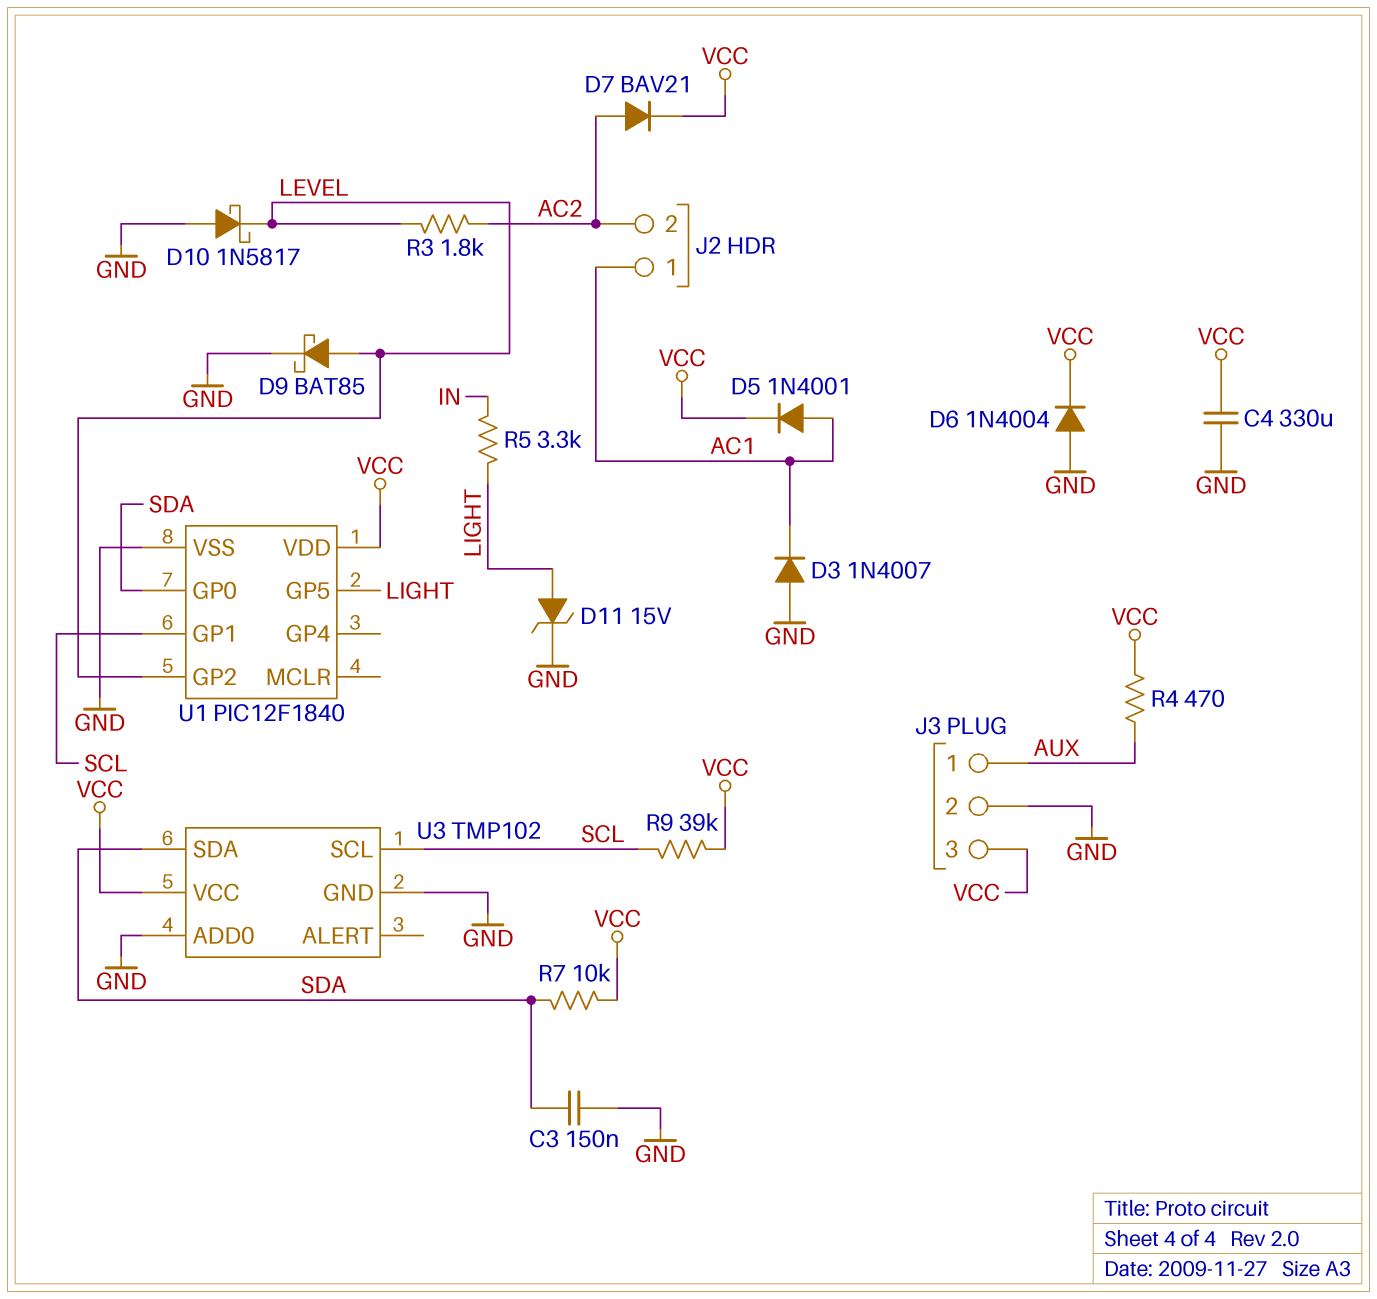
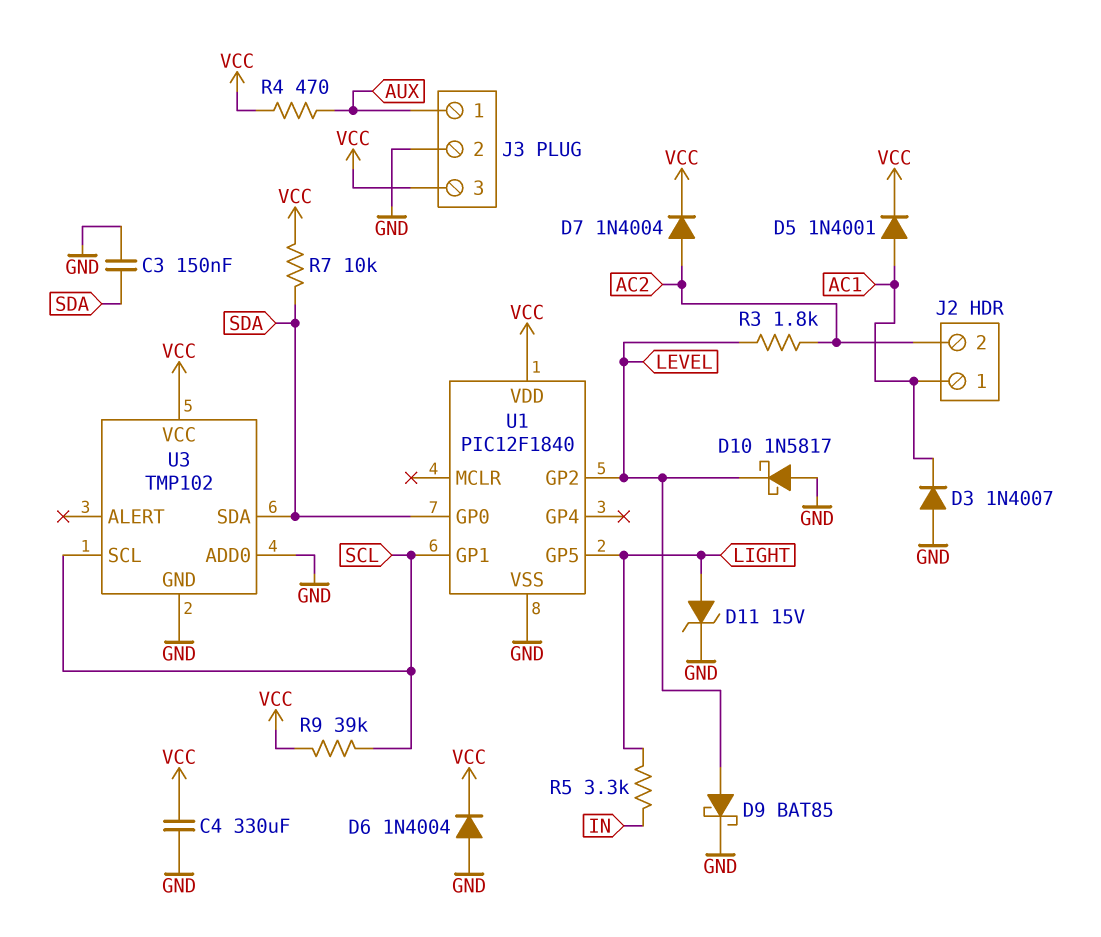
D7: diode BAV21 (A AC2, K VCC) -> diode 1N4004 (A AC2, K VCC)

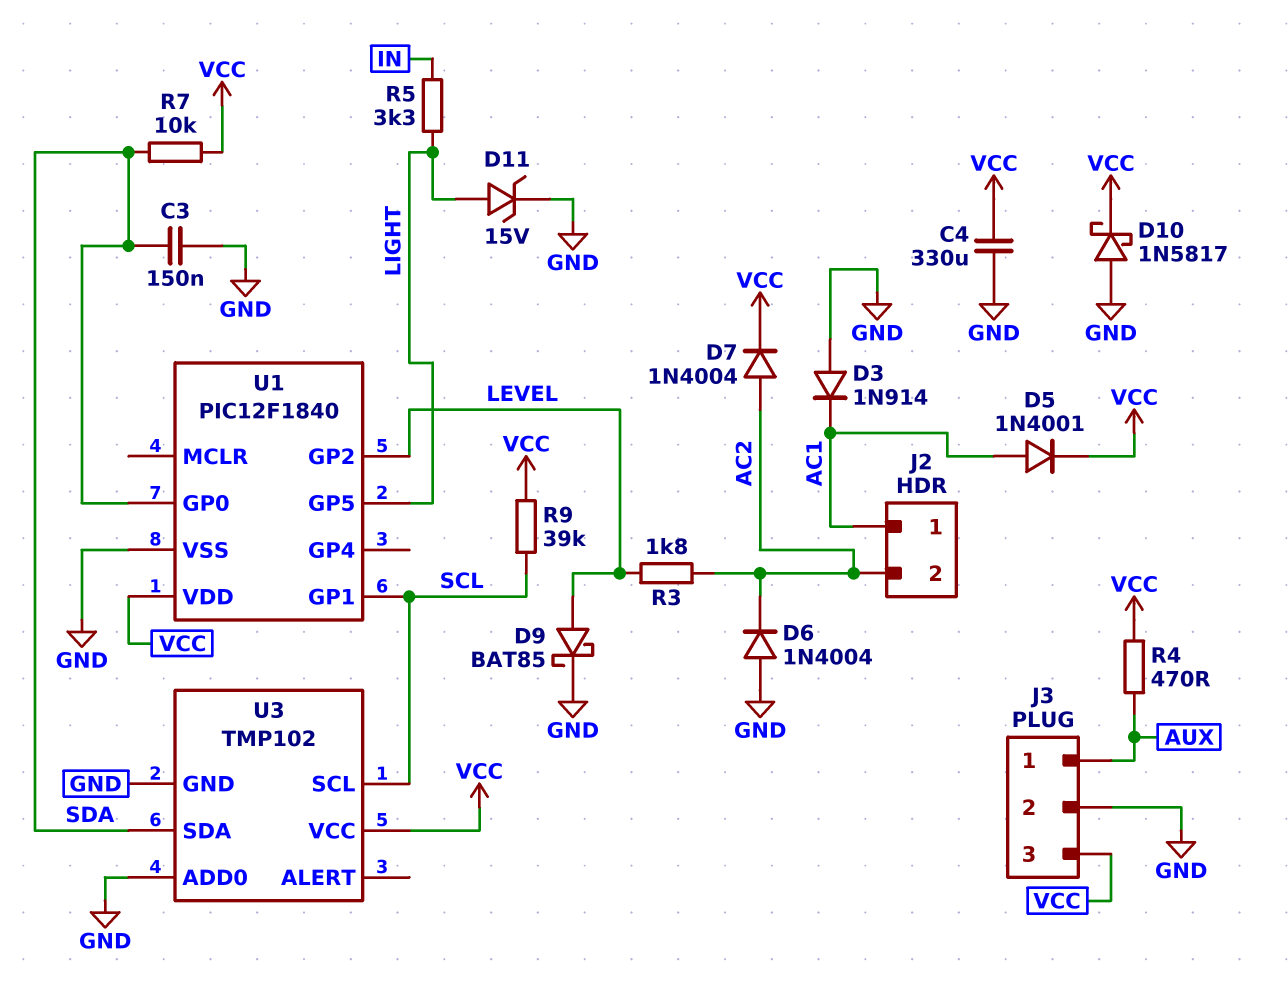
D3: diode 1N4007 (A GND, K AC1) -> diode 1N914 (A GND, K AC1)
D6: diode 1N4004 (A GND, K VCC) -> diode 1N4004 (A GND, K AC2)
D10: schottky 1N5817 (A GND, K LEVEL) -> schottky 1N5817 (A GND, K VCC)

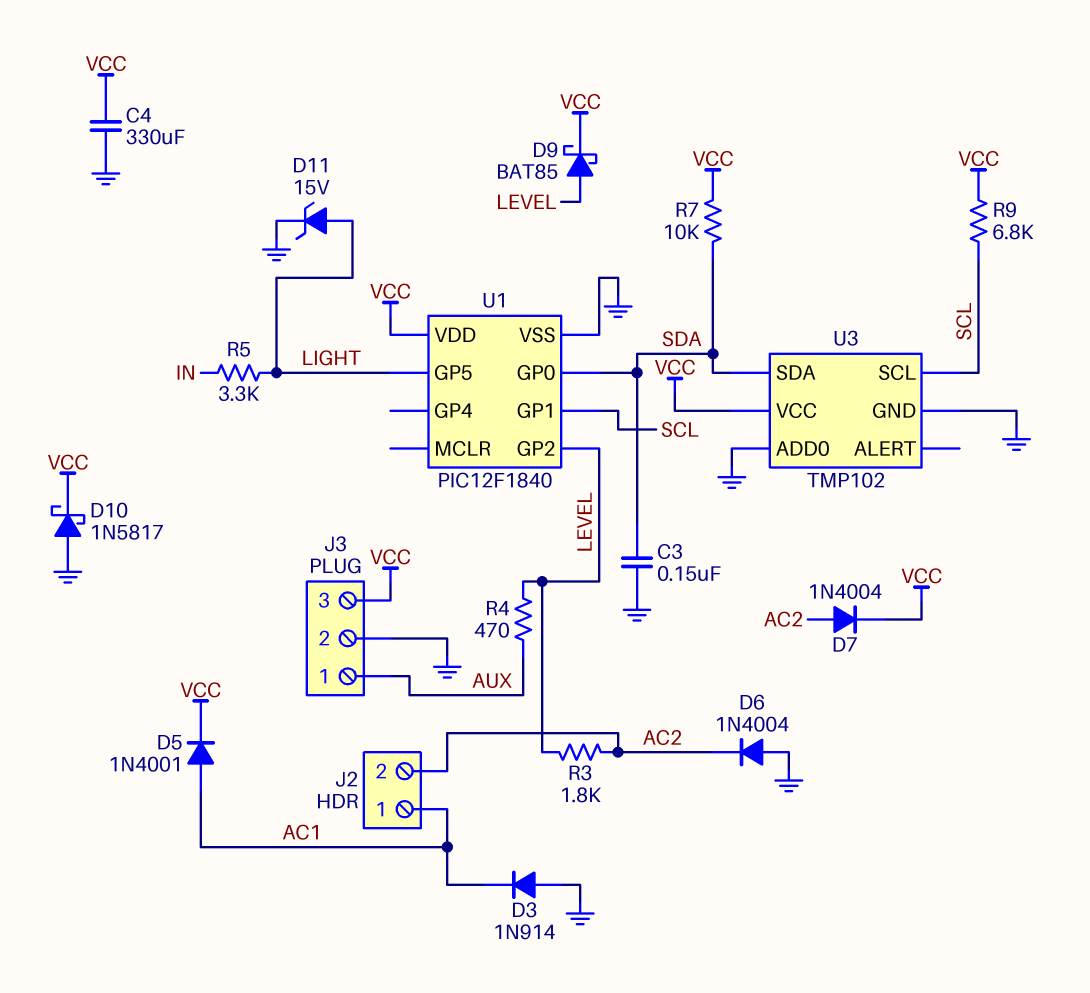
D9: schottky BAT85 (A LEVEL, K GND) -> schottky BAT85 (A LEVEL, K VCC)
R4: 470 (AUX, VCC) -> 470 (AUX, LEVEL)
R9: 39k (SCL, VCC) -> 6.8k (SCL, VCC)

